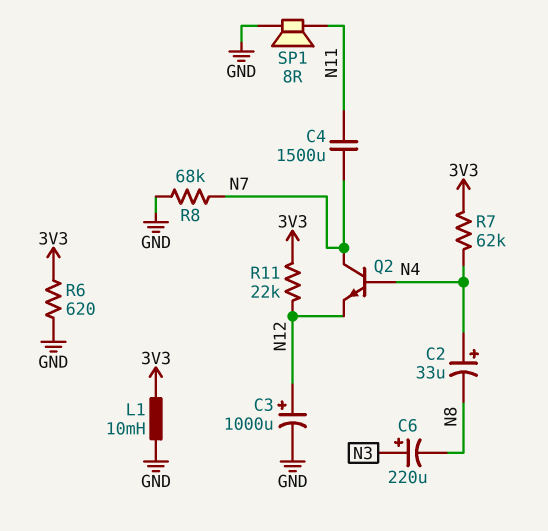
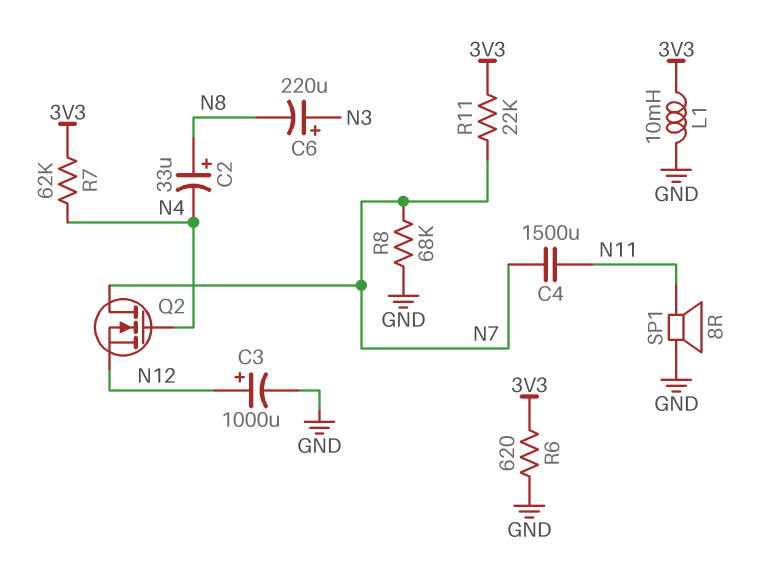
C2: 33uF (plus N4, minus N8) -> 33uF (plus N8, minus N4)
Q2: NPN (B N4, C N7, E N12) -> NMOS (G N4, D N7, S N12)
R11: 22k (3V3, N12) -> 22k (3V3, N7)

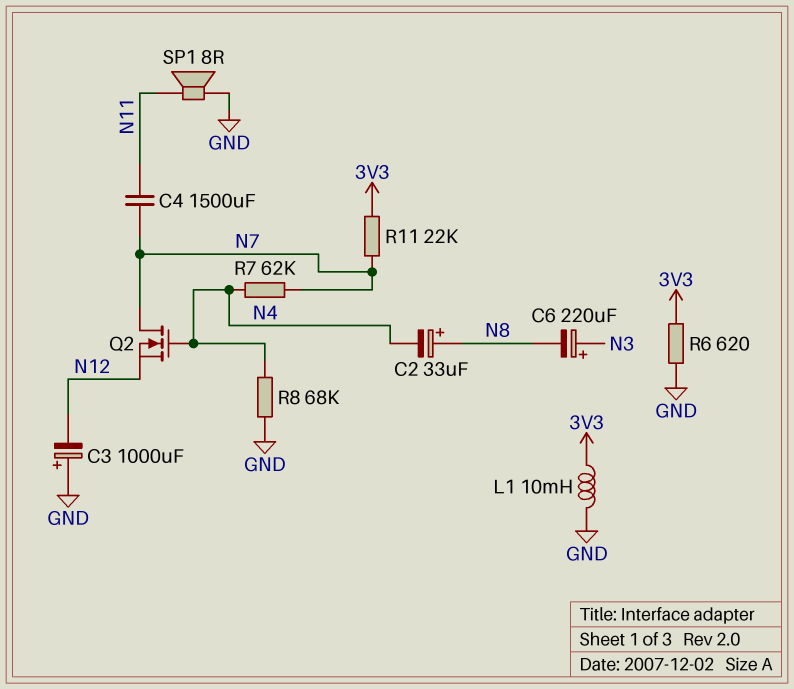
C3: 1000uF (plus N12, minus GND) -> 1000uF (plus GND, minus N12)
R7: 62k (3V3, N4) -> 62k (N4, N7)
R8: 68k (GND, N7) -> 68k (GND, N4)

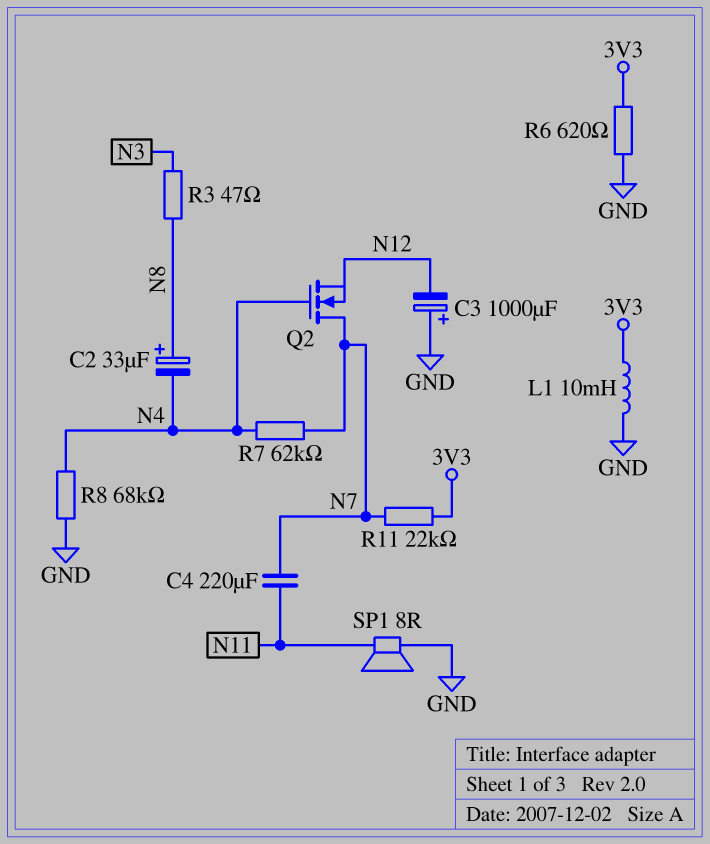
C4: 1500uF (N7, N11) -> 220uF (N7, N11)
C6: 220uF (plus N3, minus N8) -> none
R3: none -> 47 (N3, N8)

